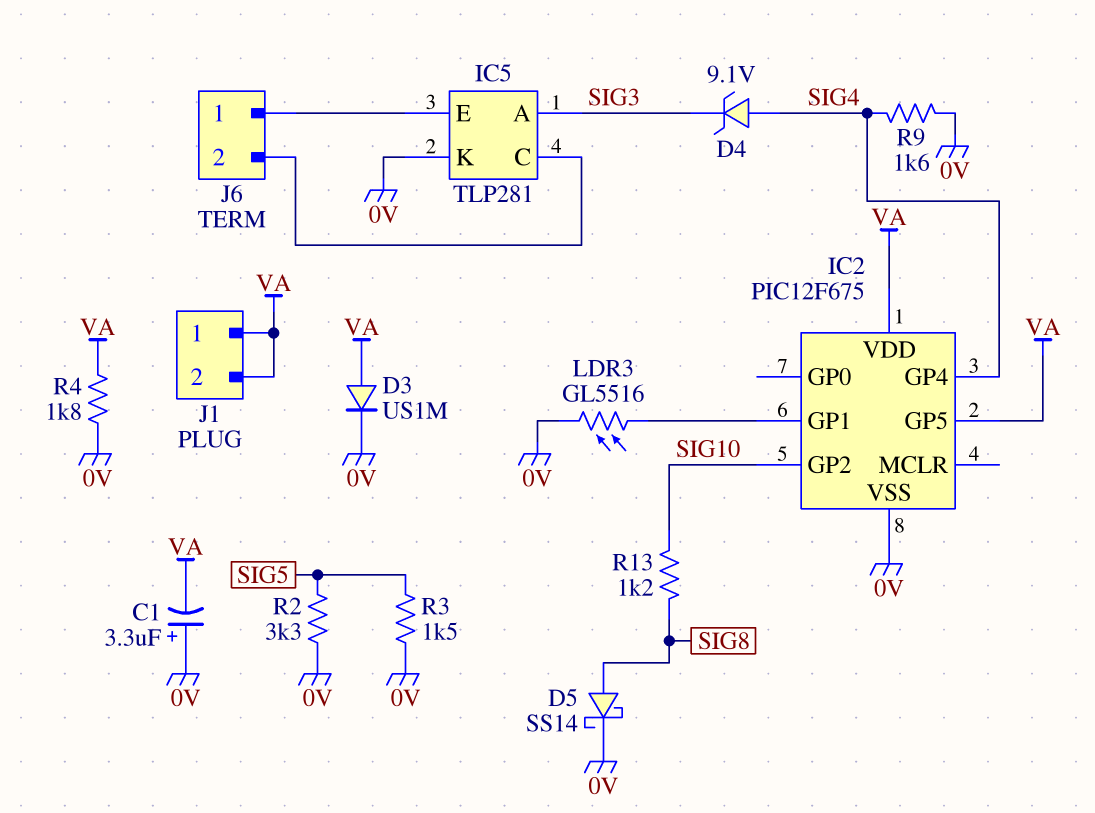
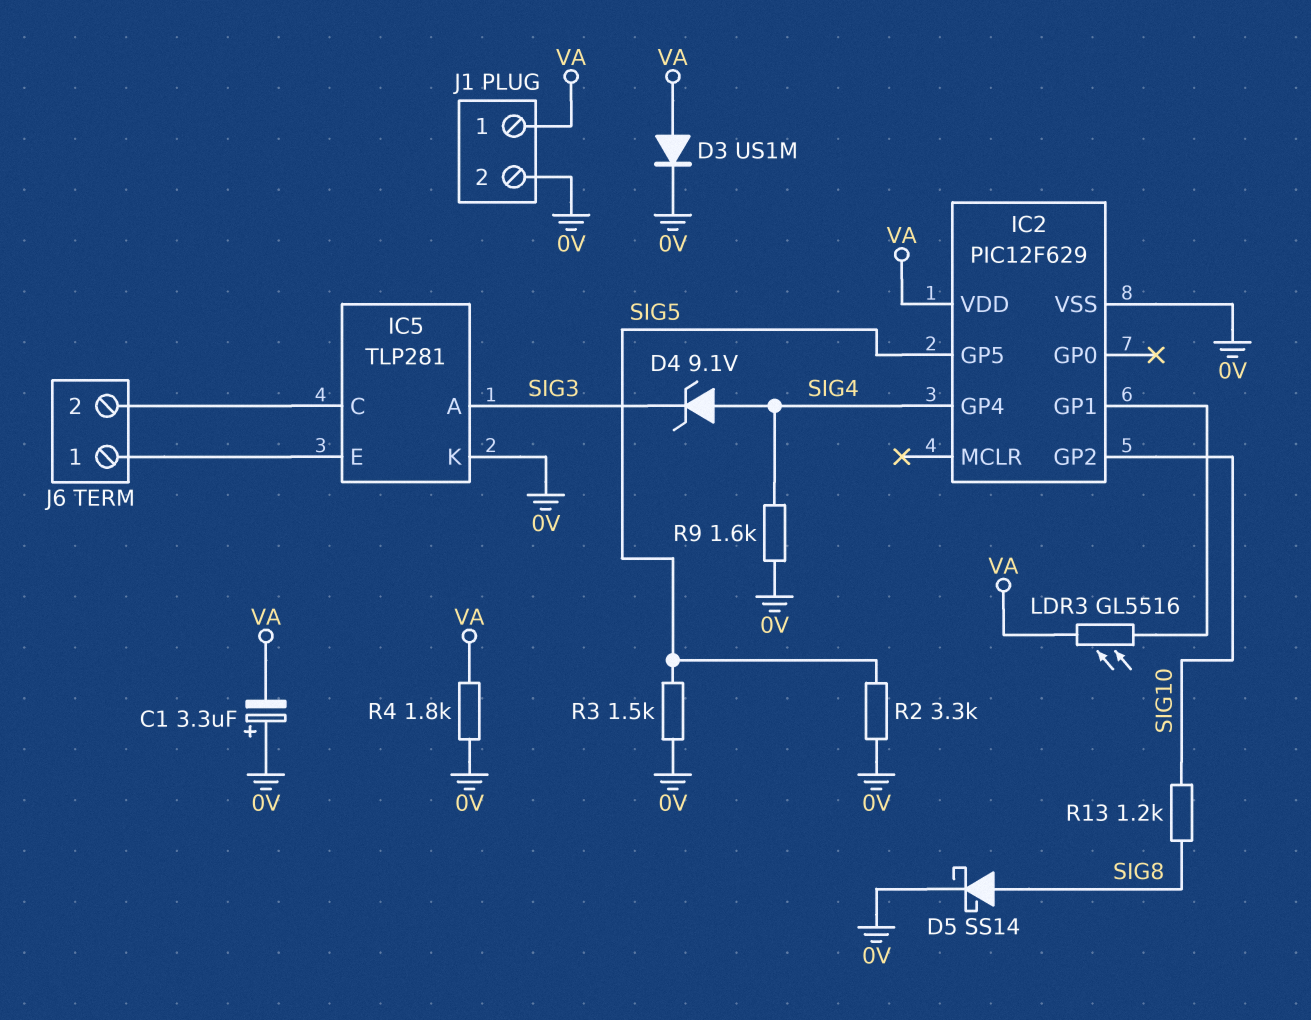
IC2: PIC12F675 -> PIC12F629
IC2 pin GP5: VA -> SIG5
J1 pin 2: VA -> 0V
LDR3: GL5516 (0V, IC2/GP1) -> GL5516 (IC2/GP1, VA)

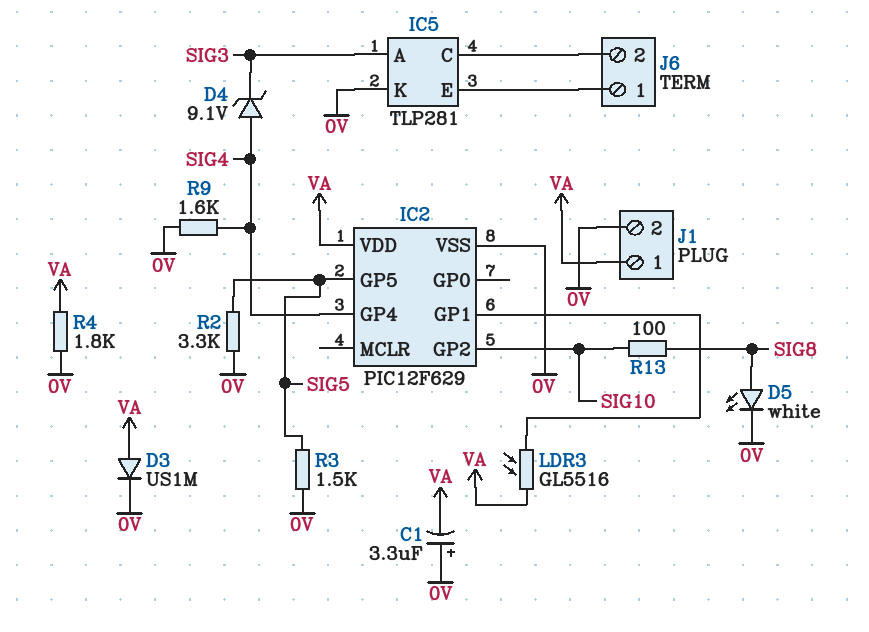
D5: schottky SS14 (A SIG8, K 0V) -> LED white (A SIG8, K 0V)
R13: 1.2k (SIG8, SIG10) -> 100 (SIG8, SIG10)

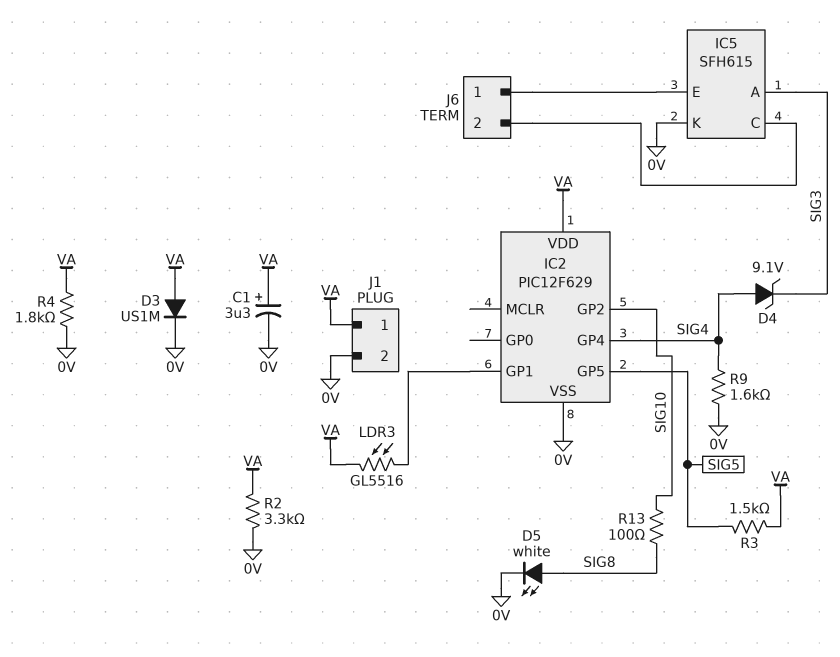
C1: 3.3uF (plus 0V, minus VA) -> 3.3uF (plus VA, minus 0V)
IC5: TLP281 -> SFH615
R2: 3.3k (0V, SIG5) -> 3.3k (0V, VA)
R3: 1.5k (0V, SIG5) -> 1.5k (SIG5, VA)

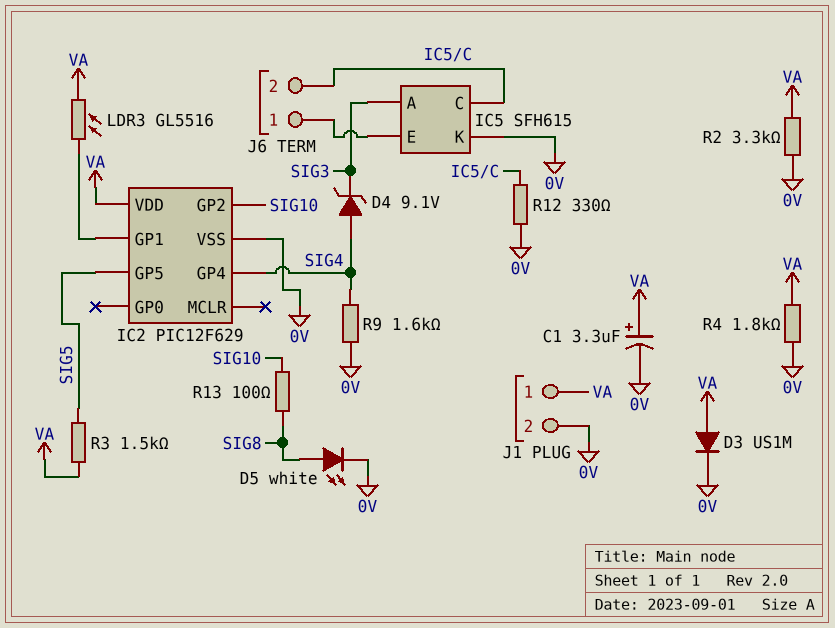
R12: none -> 330 (0V, IC5/C)

